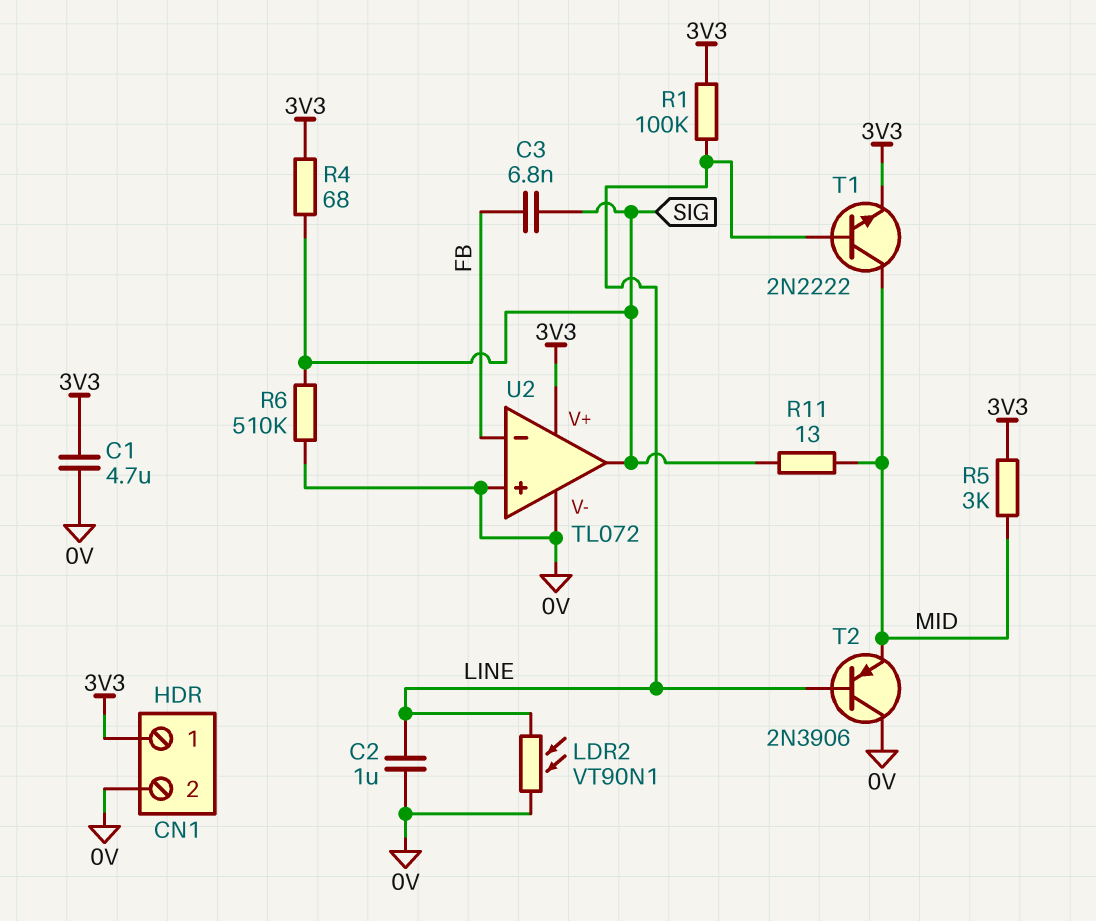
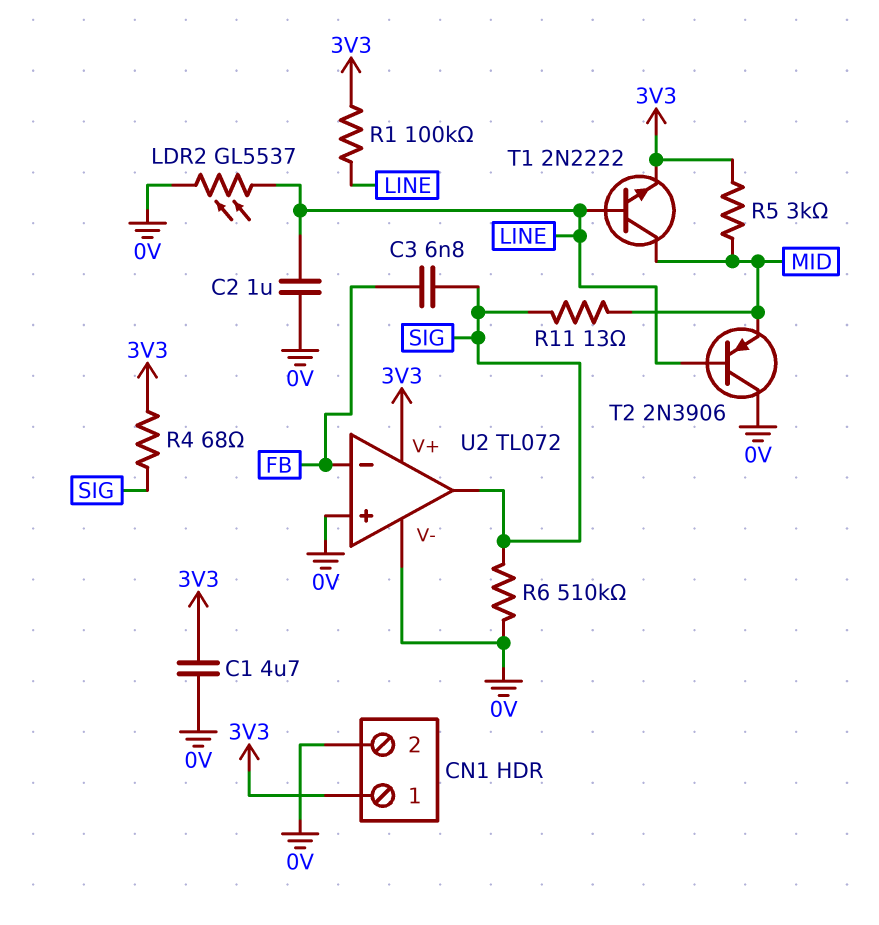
LDR2: VT90N1 (0V, LINE) -> GL5537 (0V, LINE)

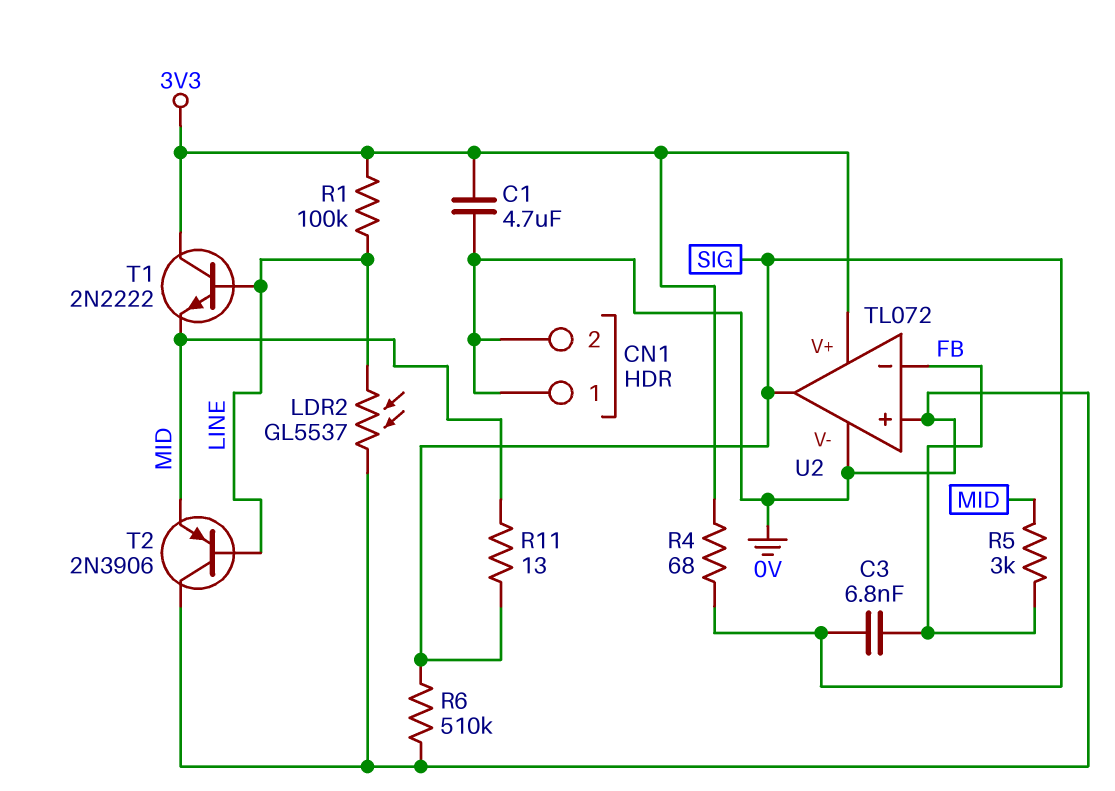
C2: 1uF (0V, LINE) -> none
CN1 pin 1: 3V3 -> 0V
R5: 3k (3V3, MID) -> 3k (FB, MID)
T1: NPN 2N2222 (B LINE, C MID, E 3V3) -> NPN 2N2222 (B LINE, C 3V3, E MID)

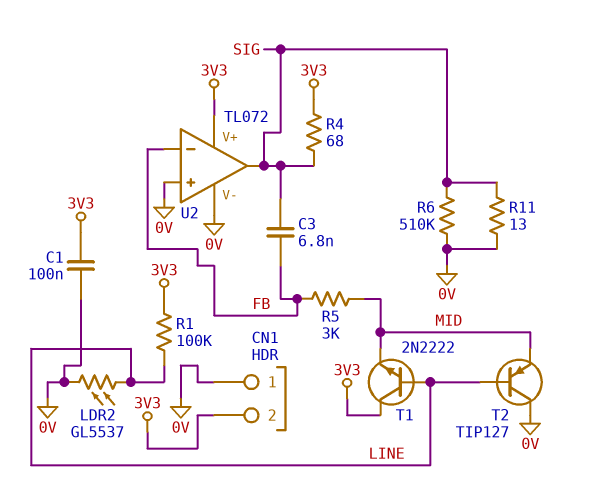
C1: 4.7uF (0V, 3V3) -> 100nF (0V, 3V3)
CN1 pin 2: 0V -> 3V3
R11: 13 (MID, SIG) -> 13 (0V, SIG)
T2: PNP 2N3906 (B LINE, C 0V, E MID) -> PNP TIP127 (B LINE, C 0V, E MID)

